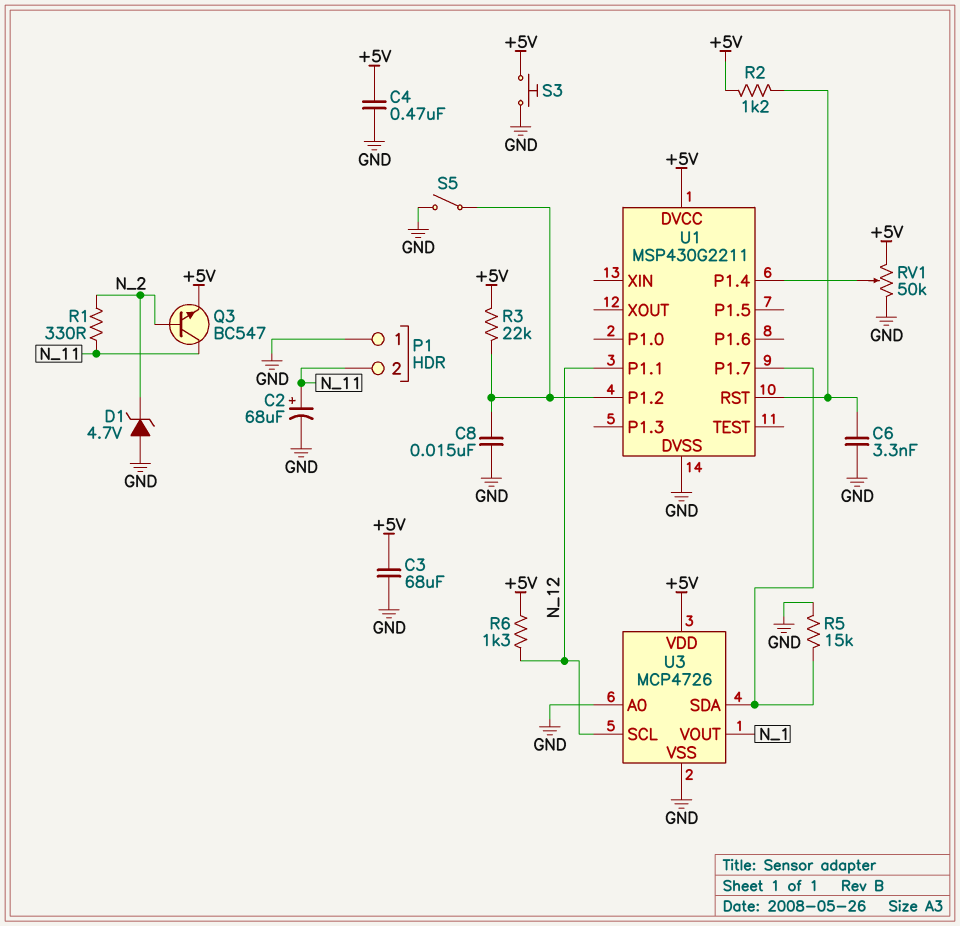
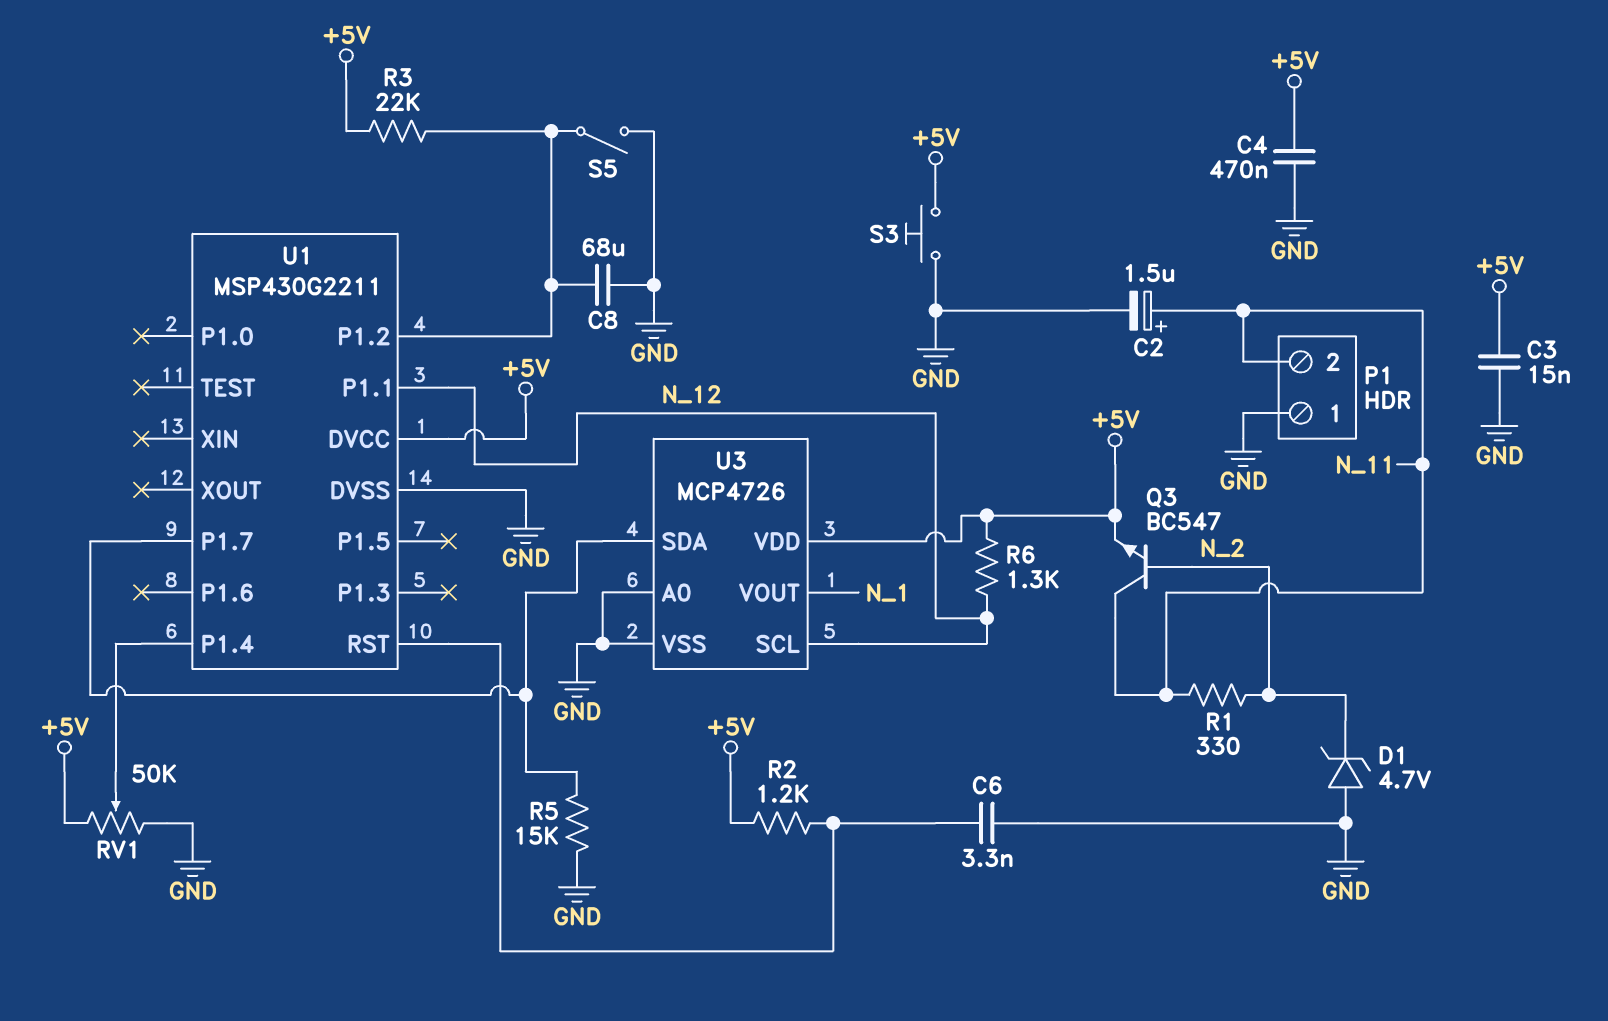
C2: 68uF (plus N_11, minus GND) -> 1.5uF (plus N_11, minus GND)
C3: 68uF (+5V, GND) -> 15nF (+5V, GND)
C8: 15nF (GND, U1/P1.2) -> 68uF (GND, U1/P1.2)

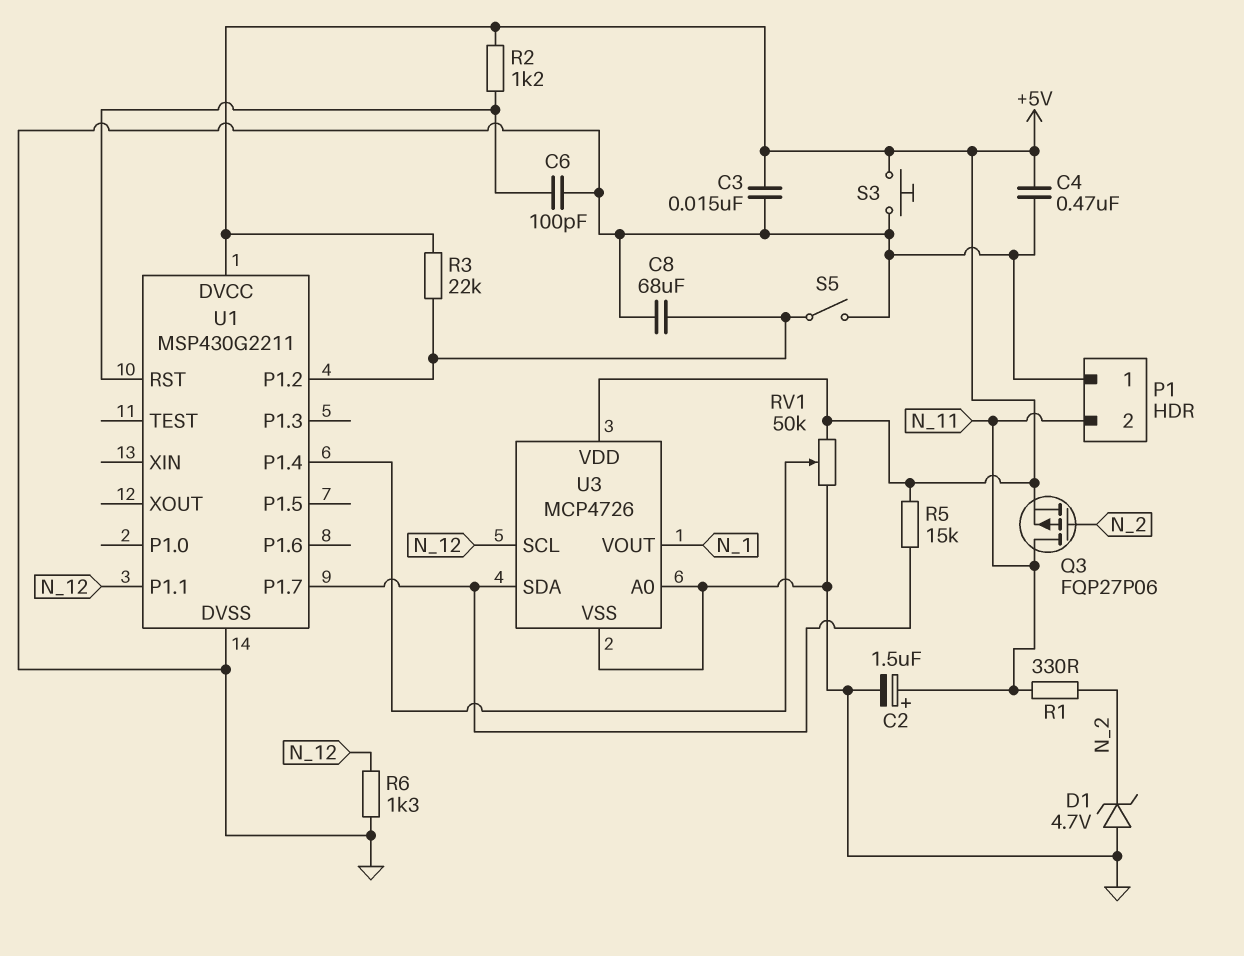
C6: 3.3nF (GND, U1/RST) -> 100pF (GND, U1/RST)
Q3: NPN BC547 (B N_2, C N_11, E +5V) -> PMOS FQP27P06 (G N_2, D N_11, S +5V)
R5: 15k (GND, U1/P1.7) -> 15k (+5V, U1/P1.7)
R6: 1.3k (+5V, N_12) -> 1.3k (GND, N_12)

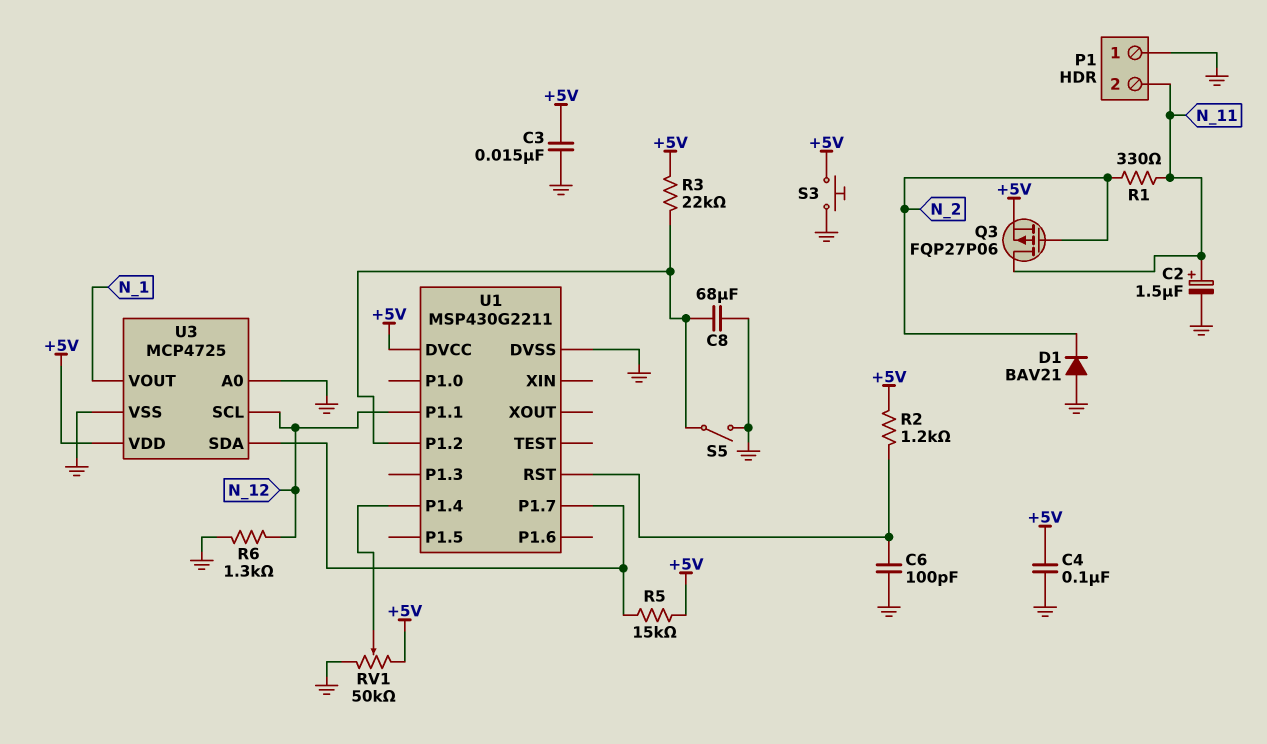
C4: 470nF (+5V, GND) -> 100nF (+5V, GND)
D1: zener 4.7V (A GND, K N_2) -> diode BAV21 (A GND, K N_2)
U3: MCP4726 -> MCP4725

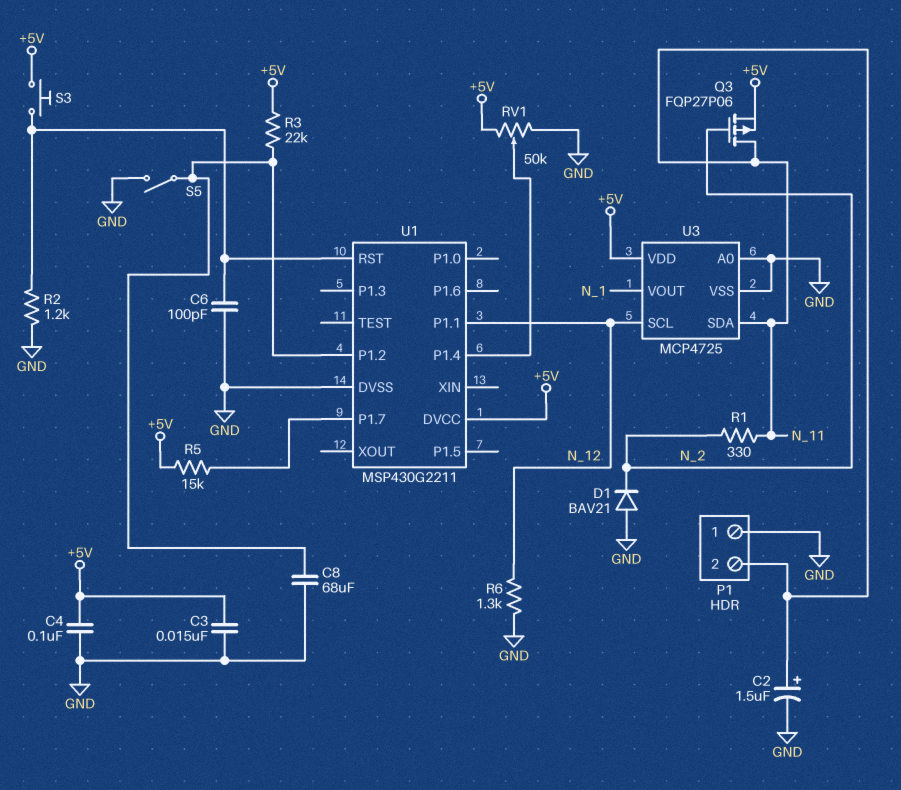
R2: 1.2k (+5V, U1/RST) -> 1.2k (GND, U1/RST)
S3: button (+5V, GND) -> button (+5V, U1/RST)
U3 pin SDA: U1/P1.7 -> N_11

